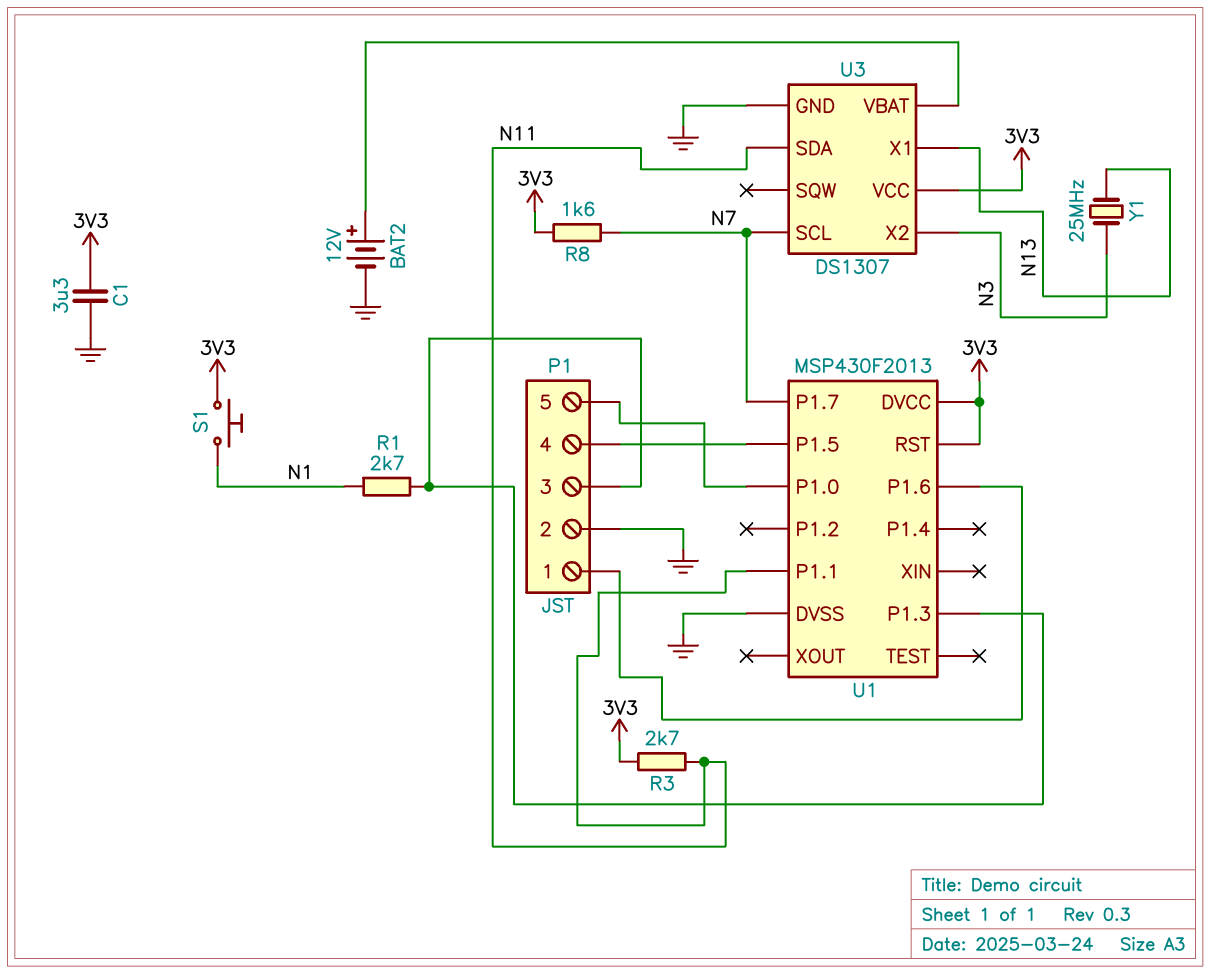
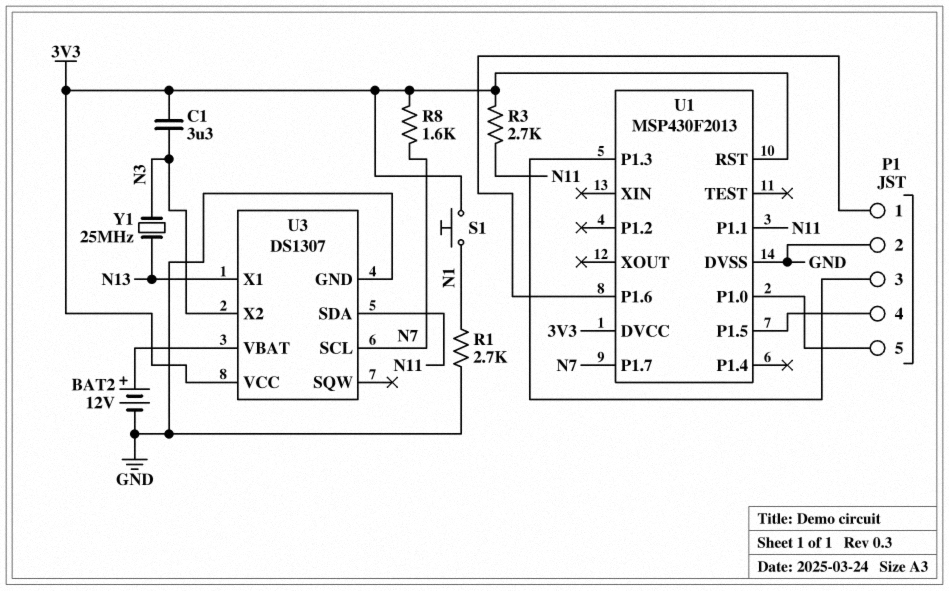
C1: 3.3uF (3V3, GND) -> 3.3uF (3V3, N3)
R1: 2.7k (N1, P1/3) -> 2.7k (GND, N1)

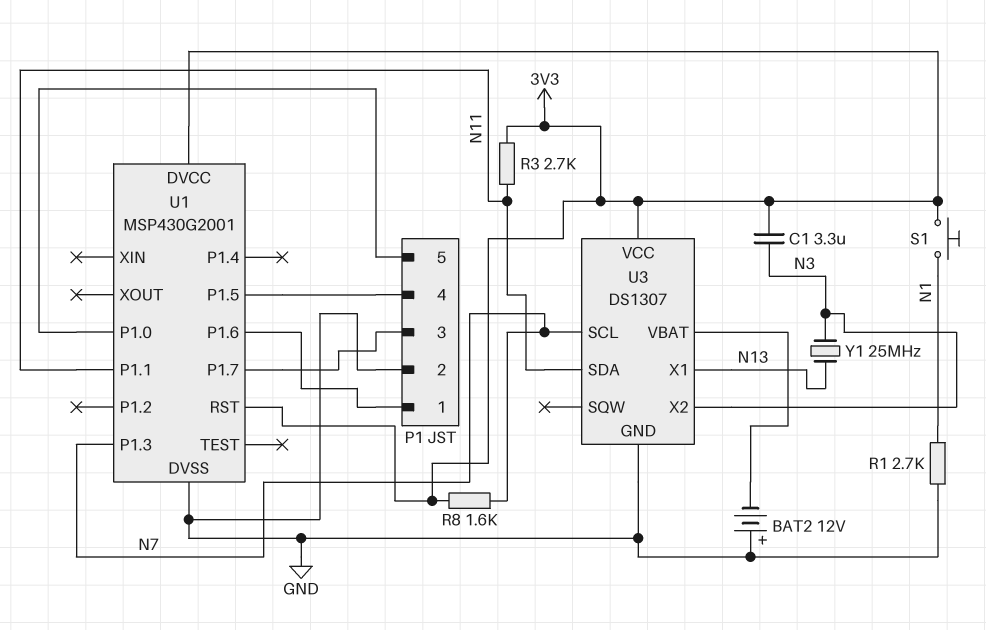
BAT2: 12V (plus U3/VBAT, minus GND) -> 12V (plus GND, minus U3/VBAT)
U1: MSP430F2013 -> MSP430G2001
U1 pin P1.3: P1/3 -> N7
U1 pin P1.7: N7 -> P1/3

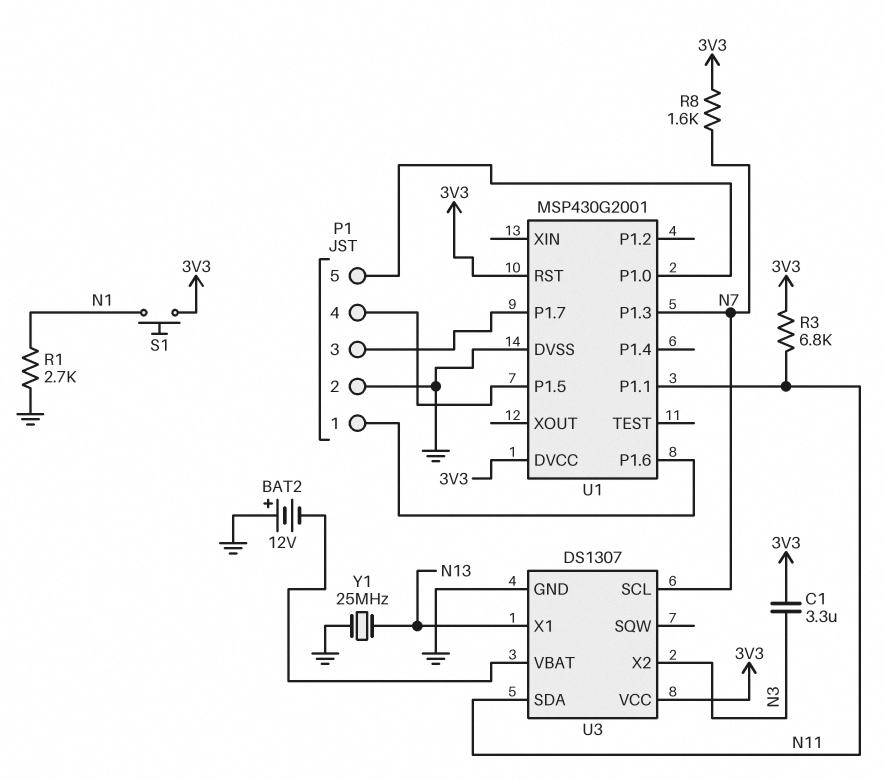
R3: 2.7k (3V3, N11) -> 6.8k (3V3, N11)
Y1: 25MHz (N3, N13) -> 25MHz (GND, N13)

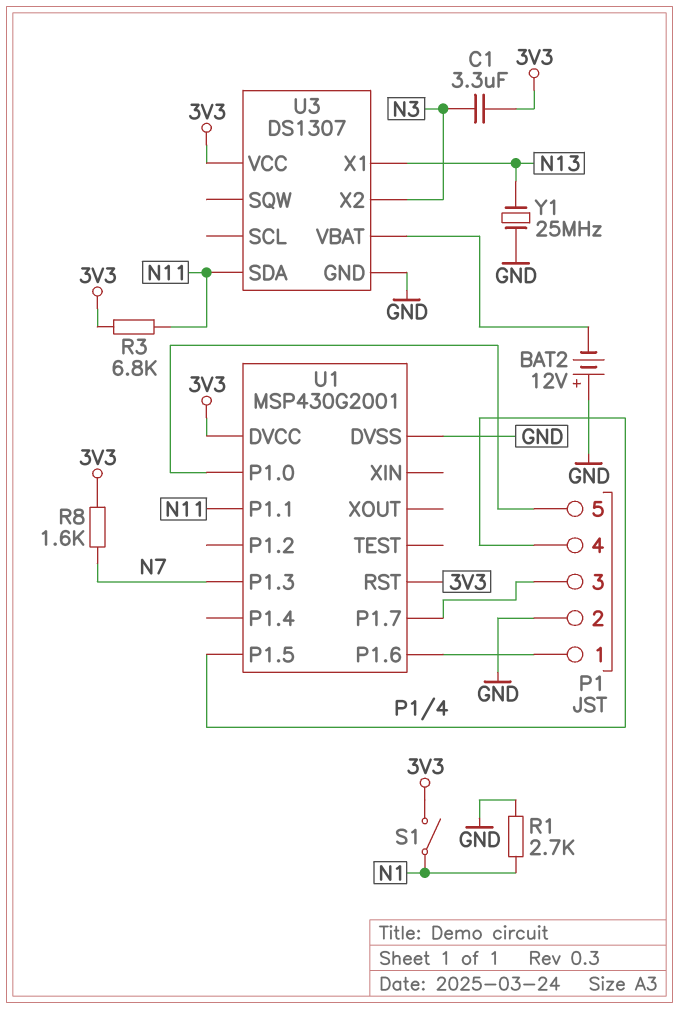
S1: button (3V3, N1) -> switch (3V3, N1)
U3 pin SCL: N7 -> none

